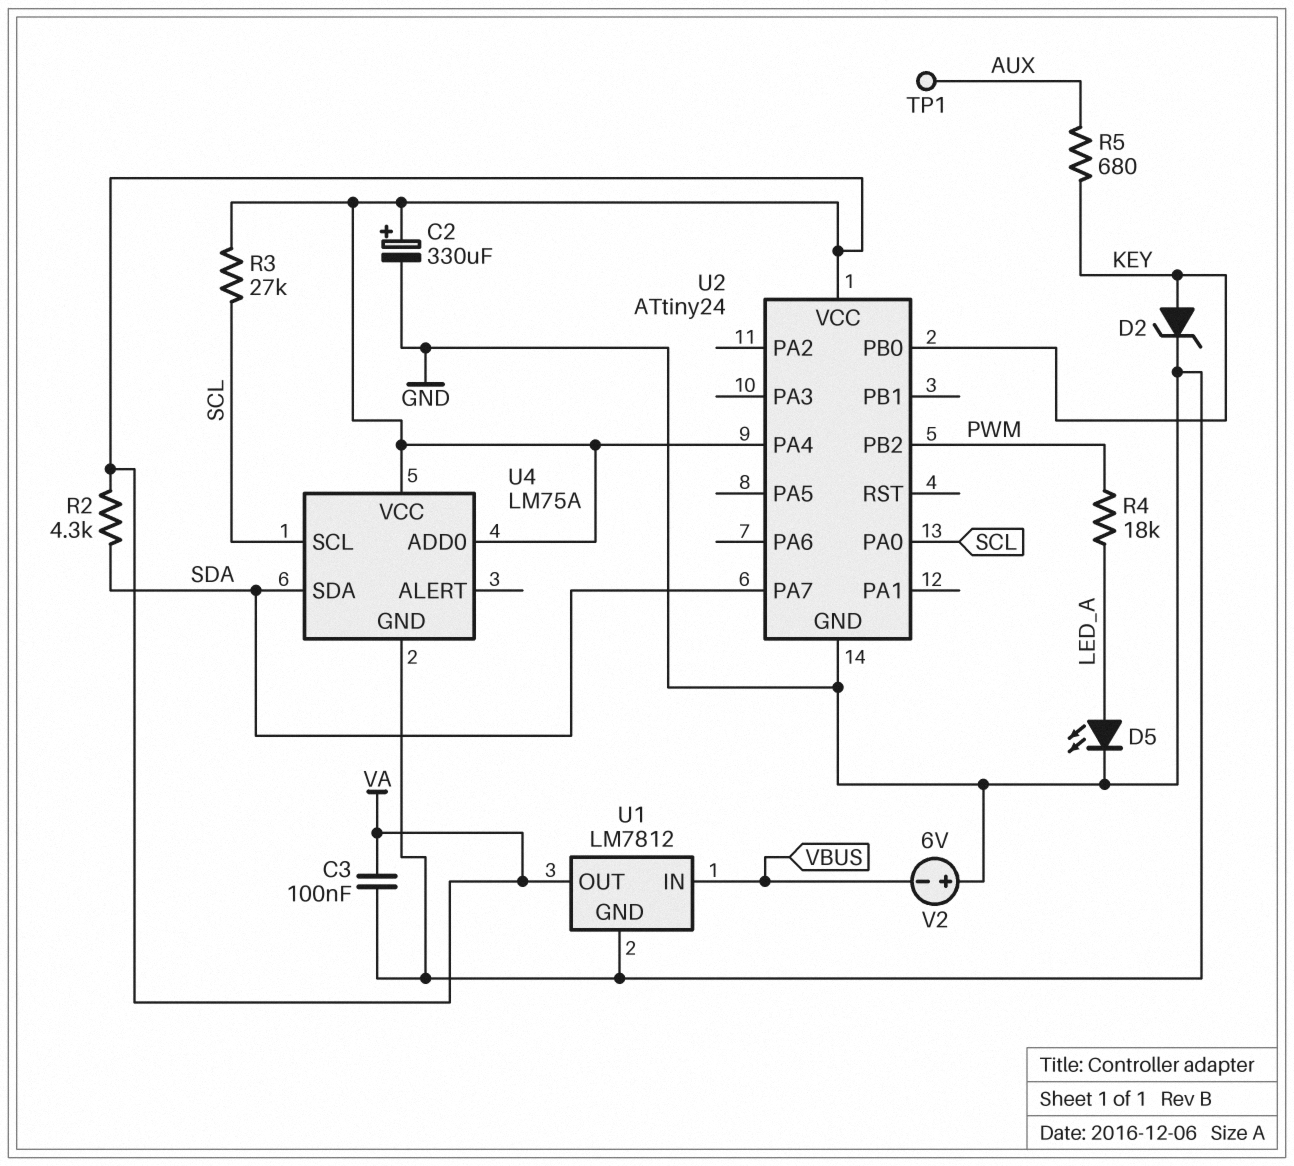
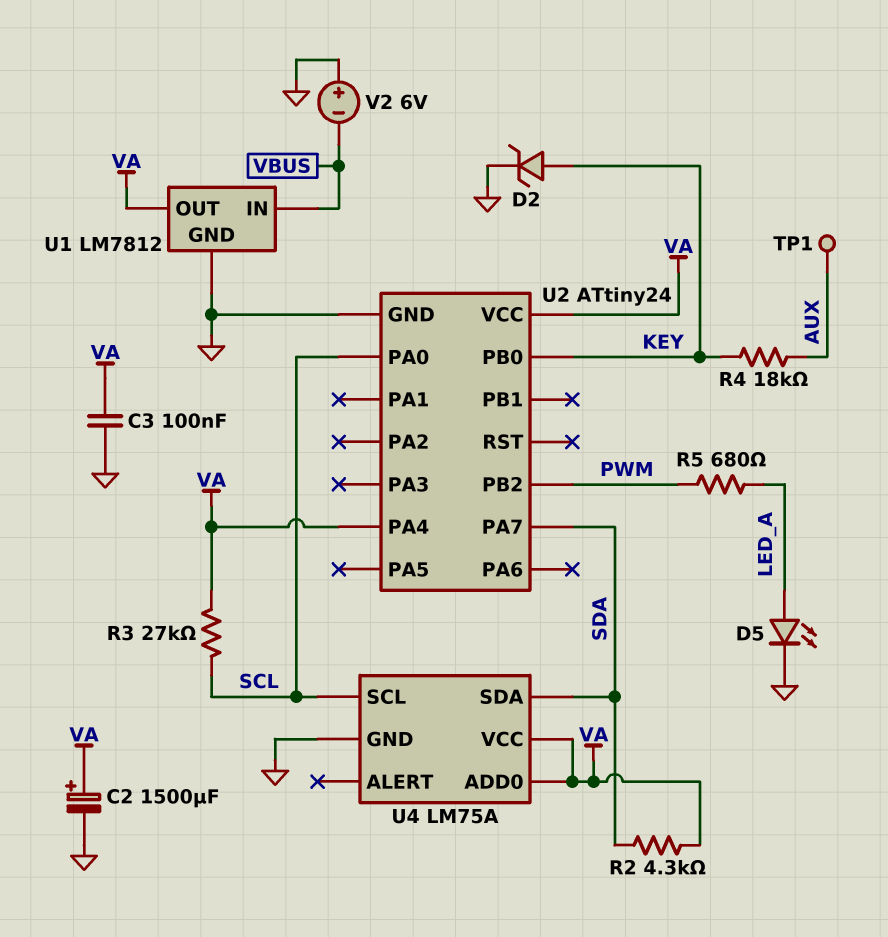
C2: 330uF (plus VA, minus GND) -> 1500uF (plus VA, minus GND)
R4: 18k (LED_A, PWM) -> 18k (AUX, KEY)
R5: 680 (AUX, KEY) -> 680 (LED_A, PWM)

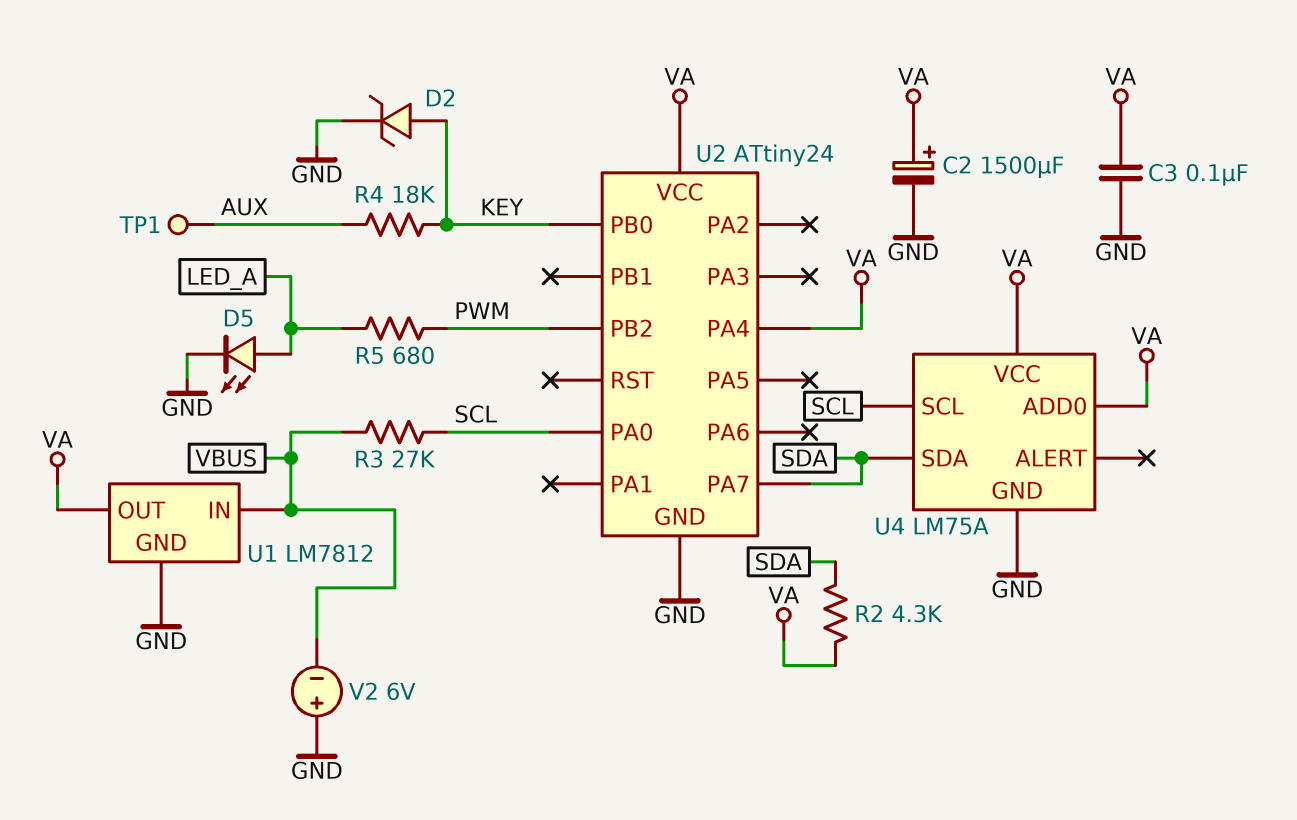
R3: 27k (SCL, VA) -> 27k (SCL, VBUS)

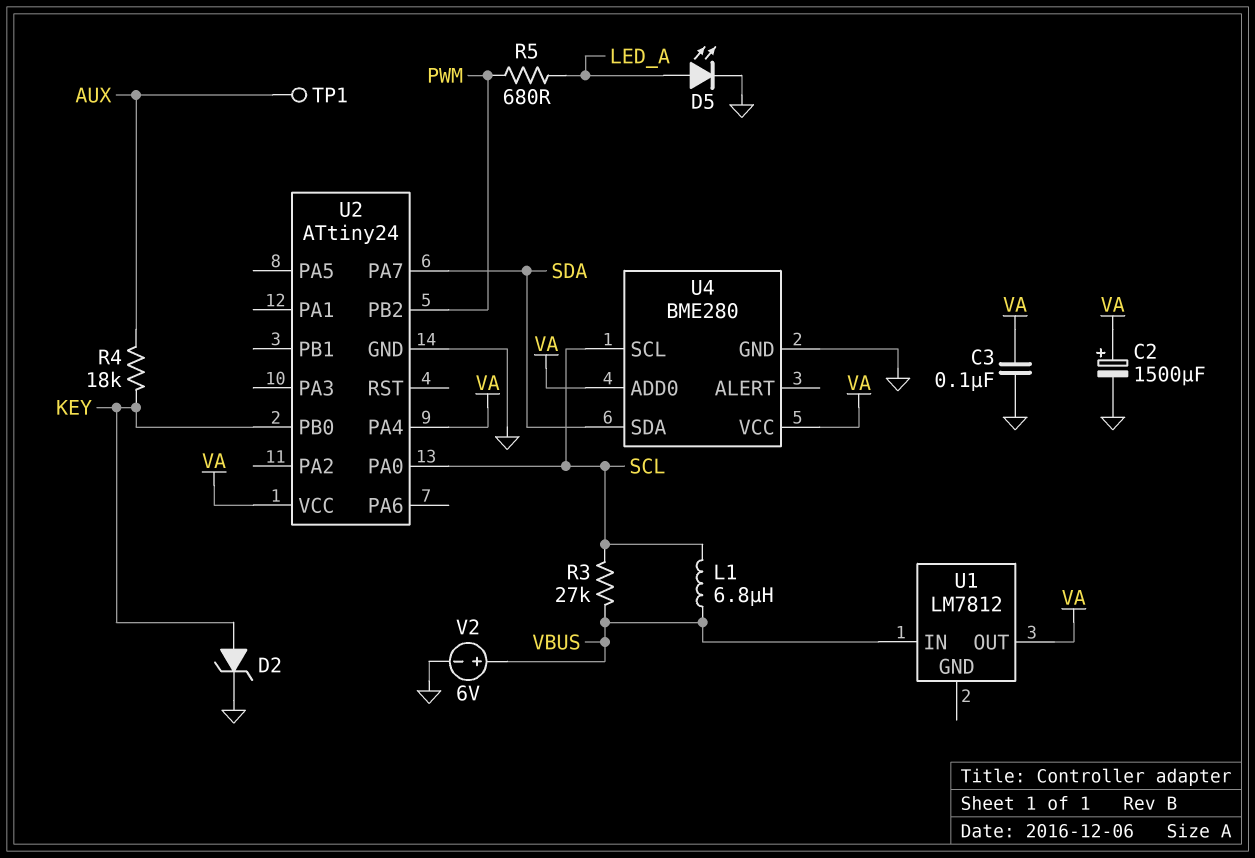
L1: none -> 6.8uH (SCL, VBUS)
R2: 4.3k (SDA, VA) -> none
U1 pin GND: GND -> none
U4: LM75A -> BME280
V2: 6V (plus GND, minus VBUS) -> 6V (plus VBUS, minus GND)

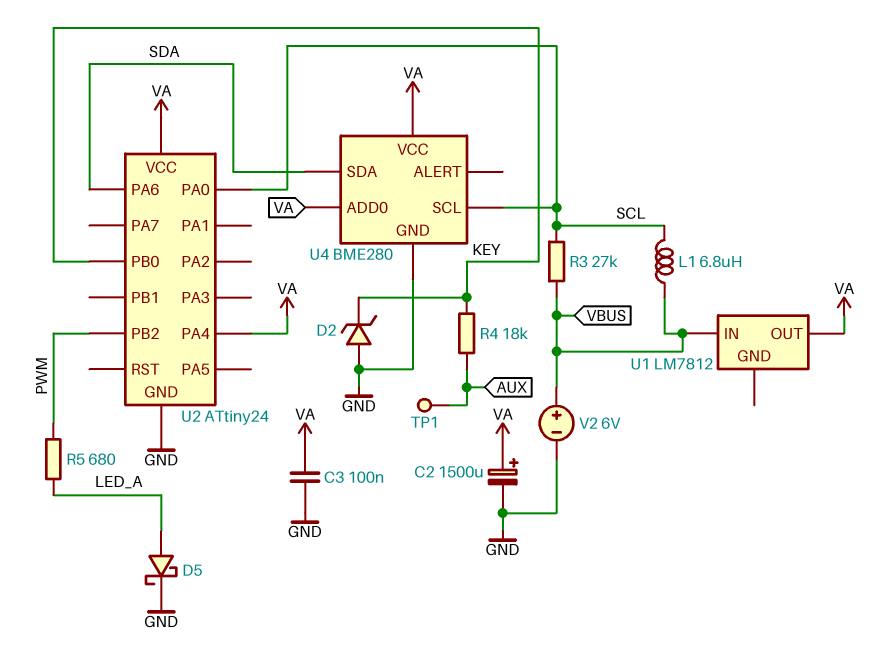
D2: zener (A KEY, K GND) -> zener (A GND, K KEY)
D5: LED (A LED_A, K GND) -> schottky (A LED_A, K GND)
U2 pin PA6: none -> SDA
U2 pin PA7: SDA -> none

